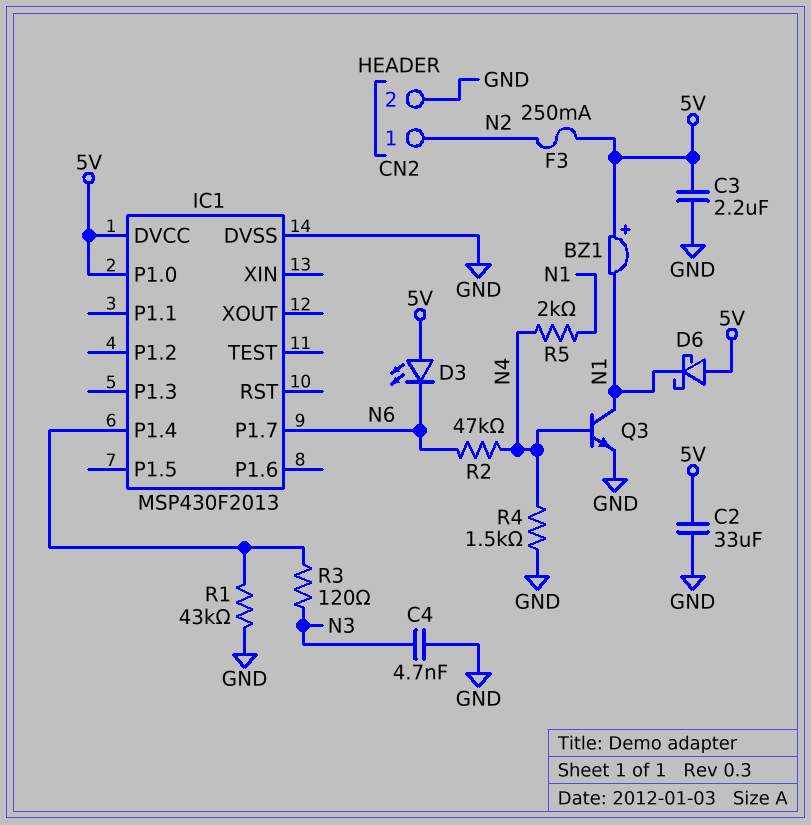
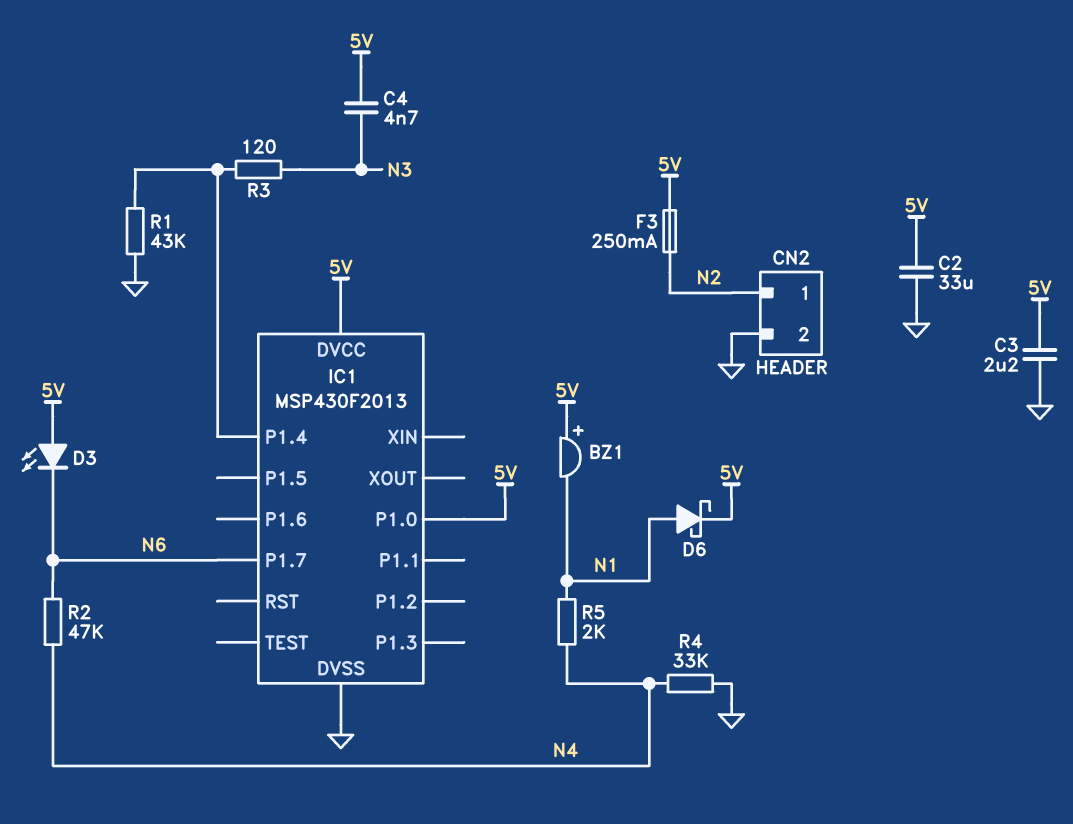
C4: 4.7nF (GND, N3) -> 4.7nF (5V, N3)
D6: schottky (A 5V, K N1) -> schottky (A N1, K 5V)
Q3: NPN (B N4, C N1, E GND) -> none
R4: 1.5k (GND, N4) -> 33k (GND, N4)

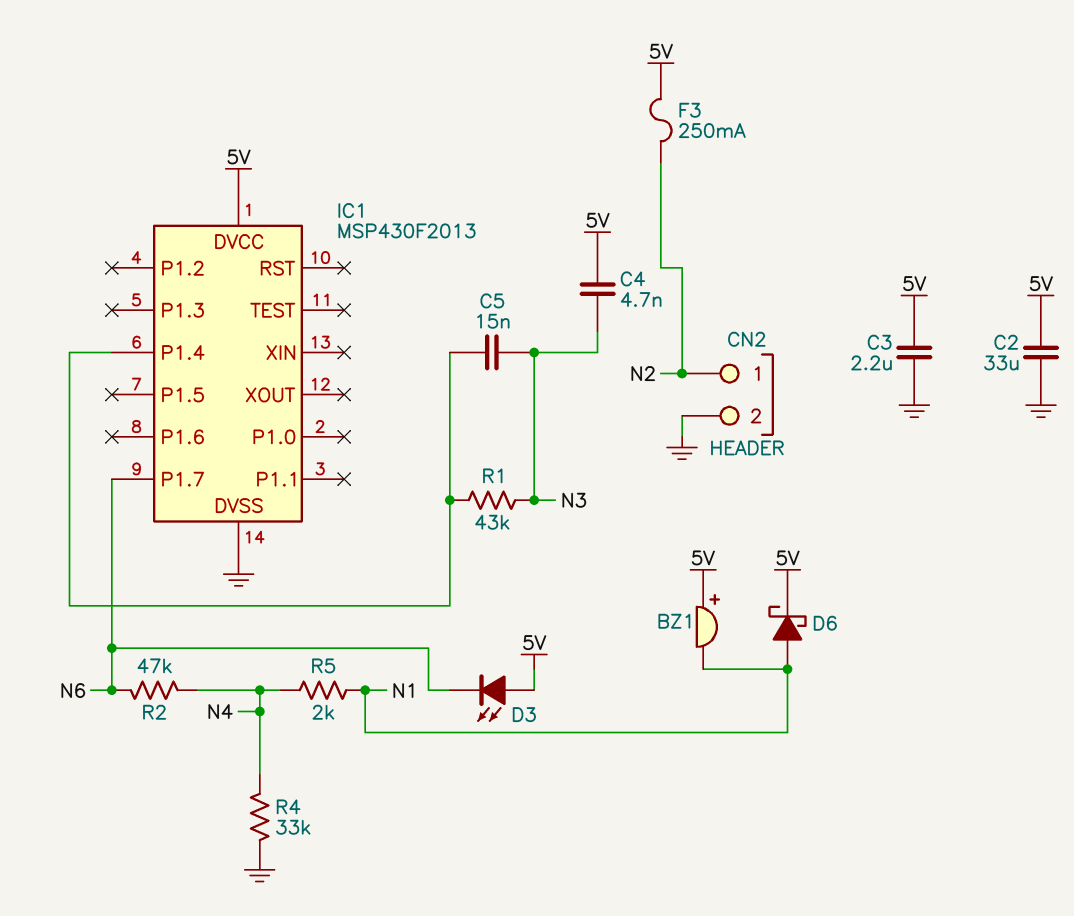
C5: none -> 15nF (IC1/P1.4, N3)
IC1 pin P1.0: 5V -> none
R1: 43k (GND, IC1/P1.4) -> 43k (IC1/P1.4, N3)
R3: 120 (IC1/P1.4, N3) -> none

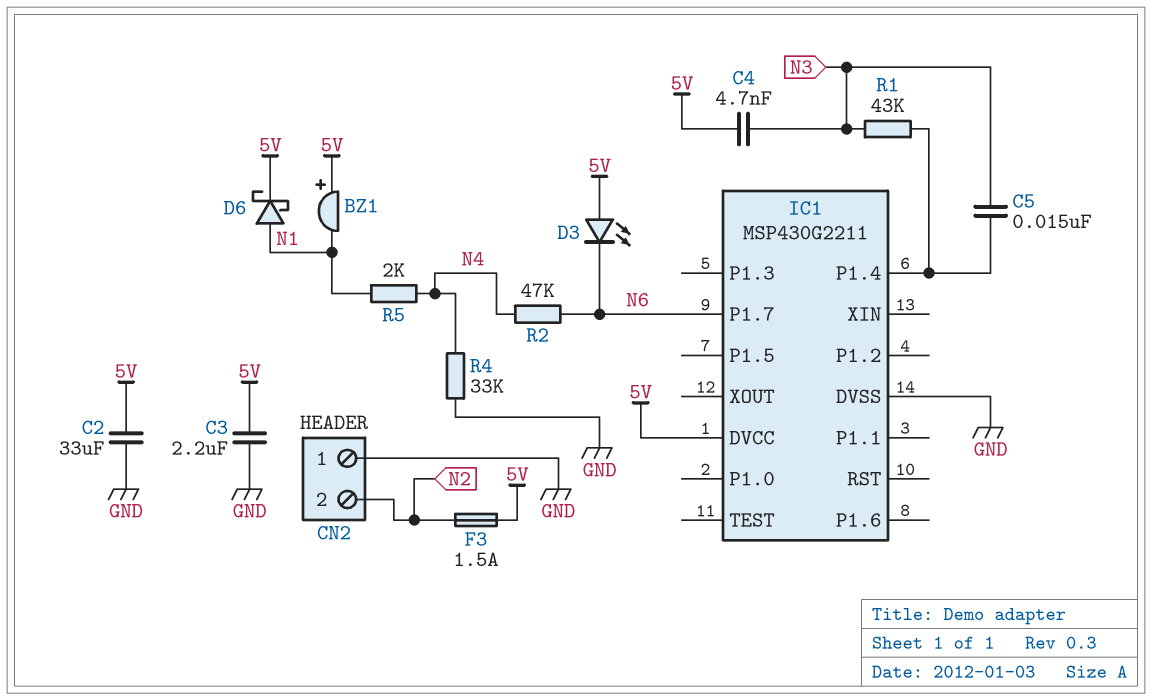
CN2 pin 1: N2 -> GND
CN2 pin 2: GND -> N2
F3: 250mA (5V, N2) -> 1.5A (5V, N2)
IC1: MSP430F2013 -> MSP430G2211

